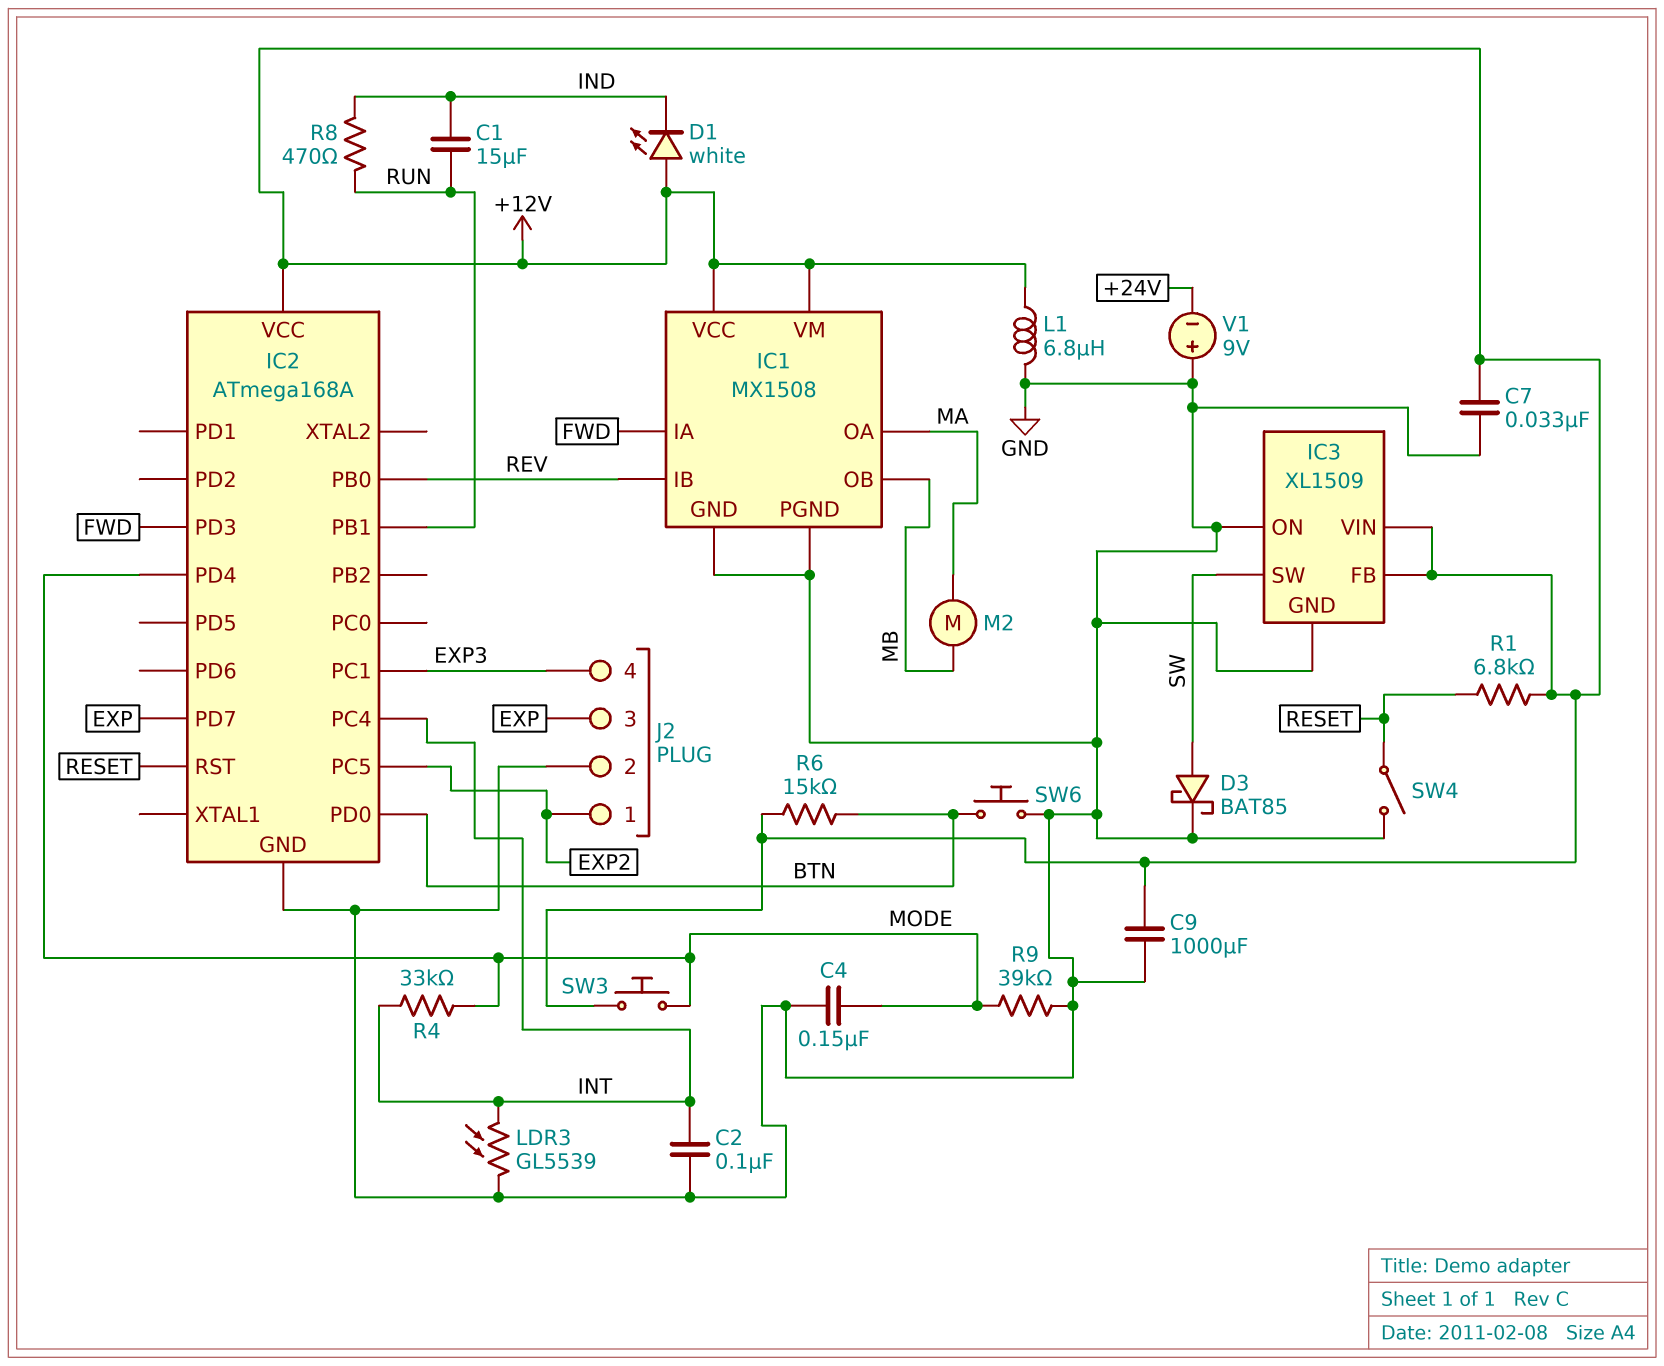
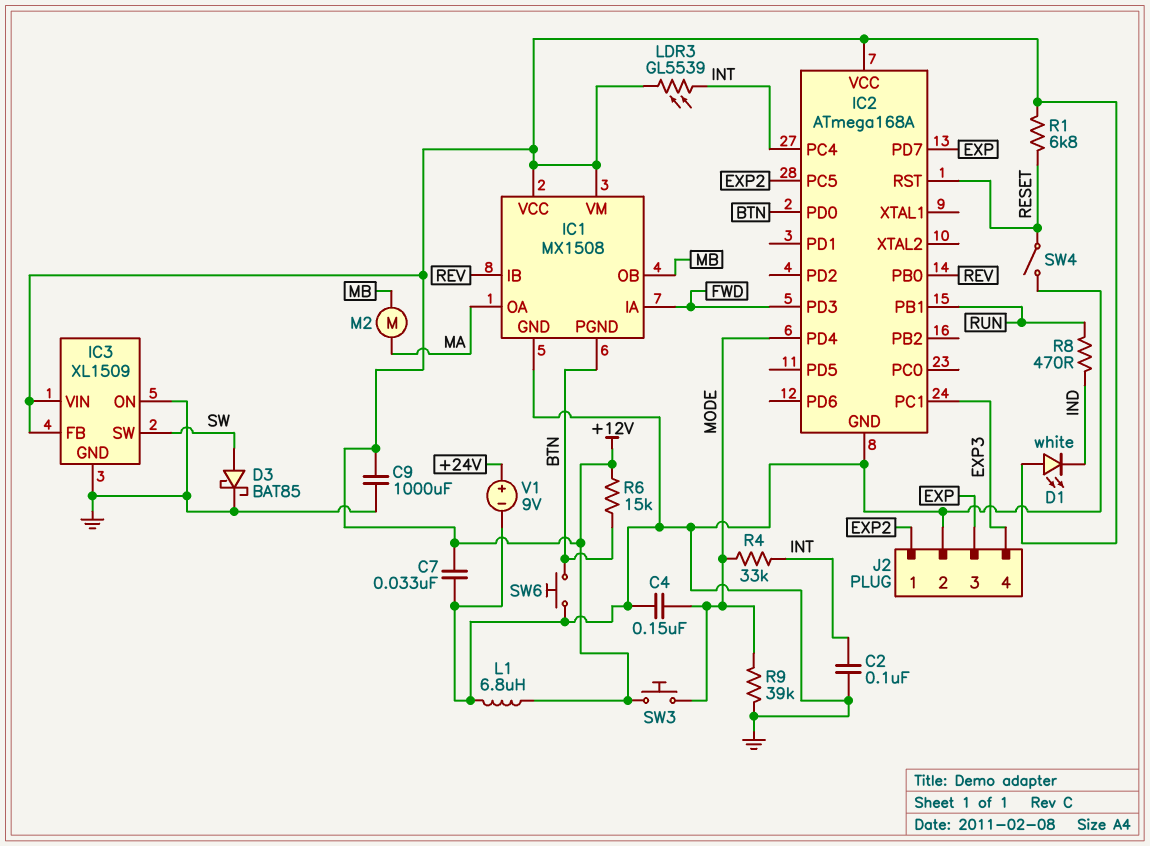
C1: 15uF (IND, RUN) -> none
IC1 pin PGND: GND -> BTN
LDR3: GL5539 (GND, INT) -> GL5539 (+12V, INT)
V1: 9V (plus GND, minus +24V) -> 9V (plus +24V, minus GND)

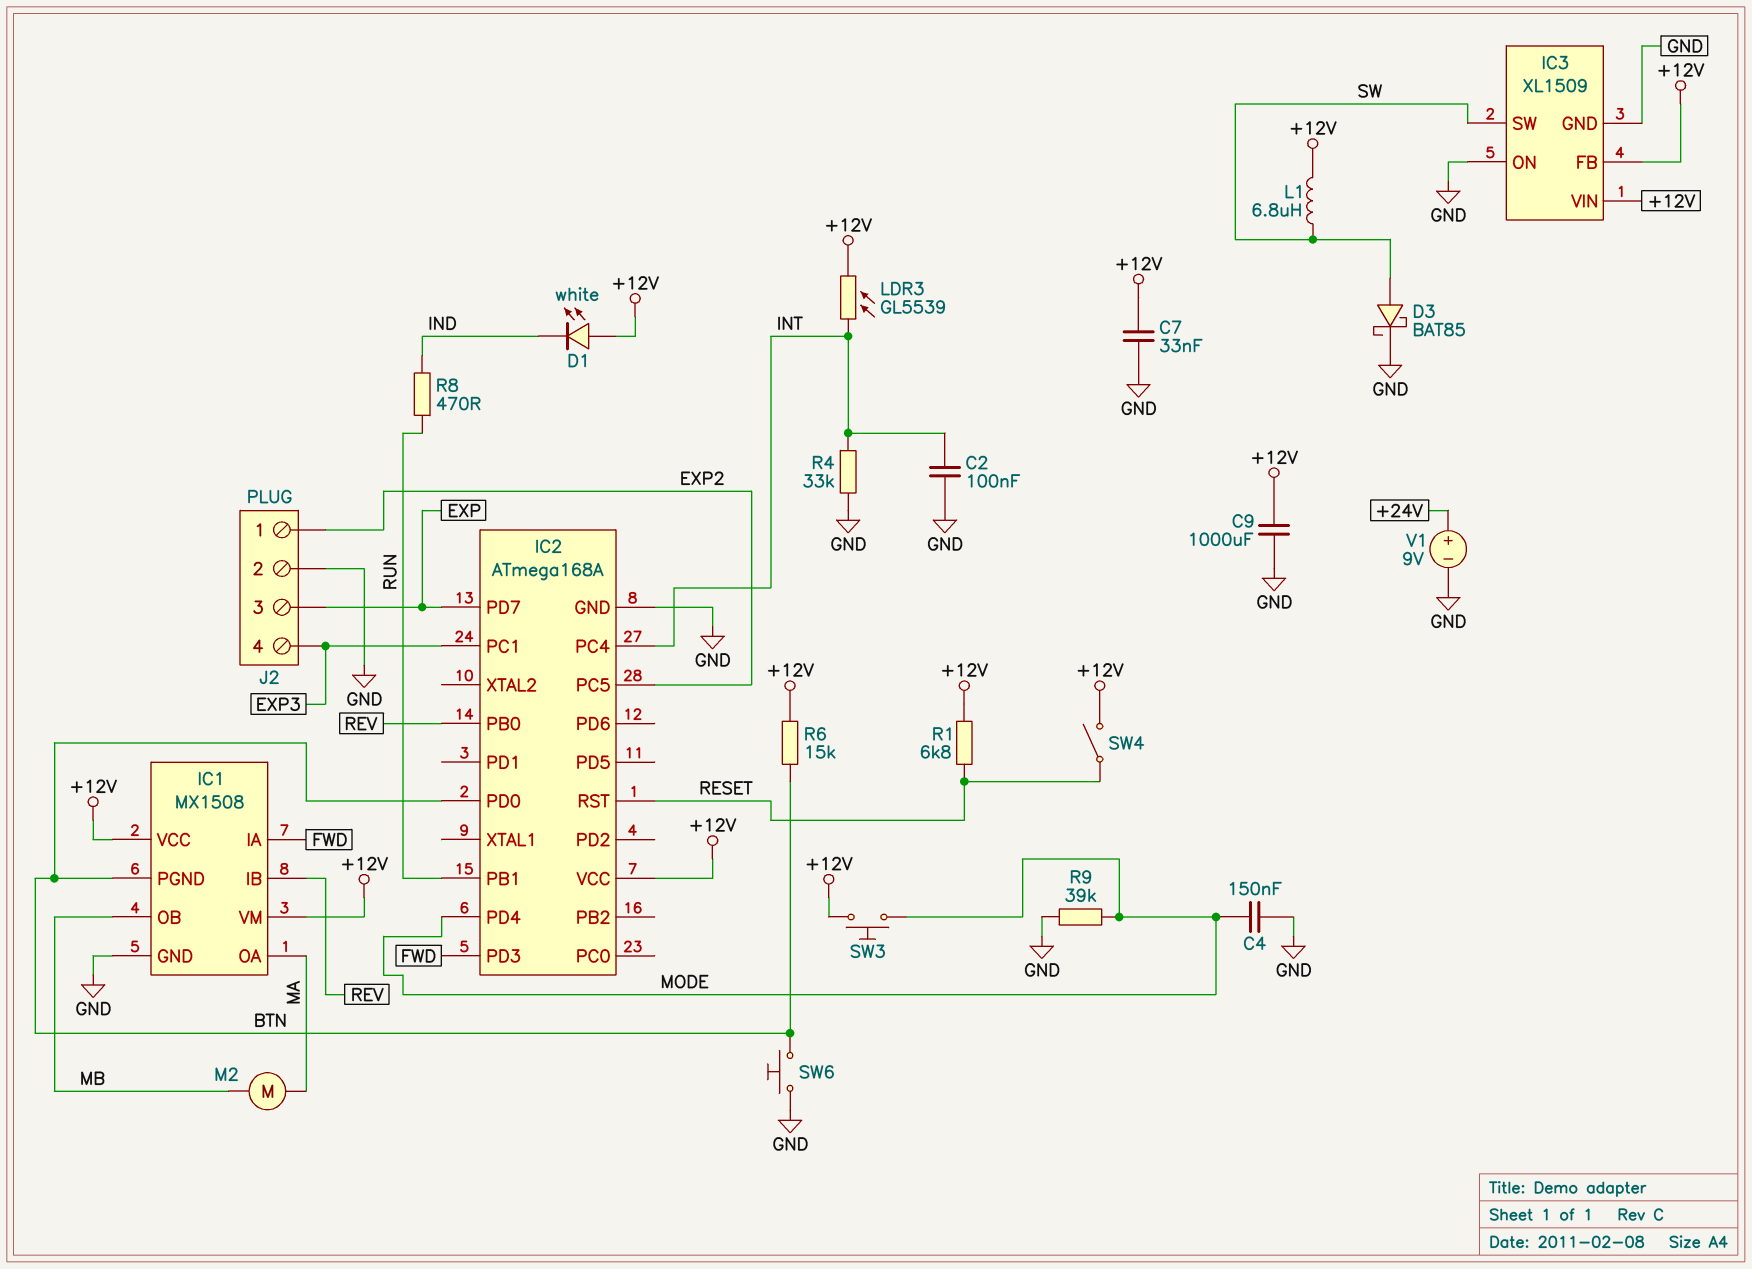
L1: 6.8uH (+12V, GND) -> 6.8uH (+12V, SW)
R4: 33k (INT, MODE) -> 33k (GND, INT)
SW4: switch (GND, RESET) -> switch (+12V, RESET)

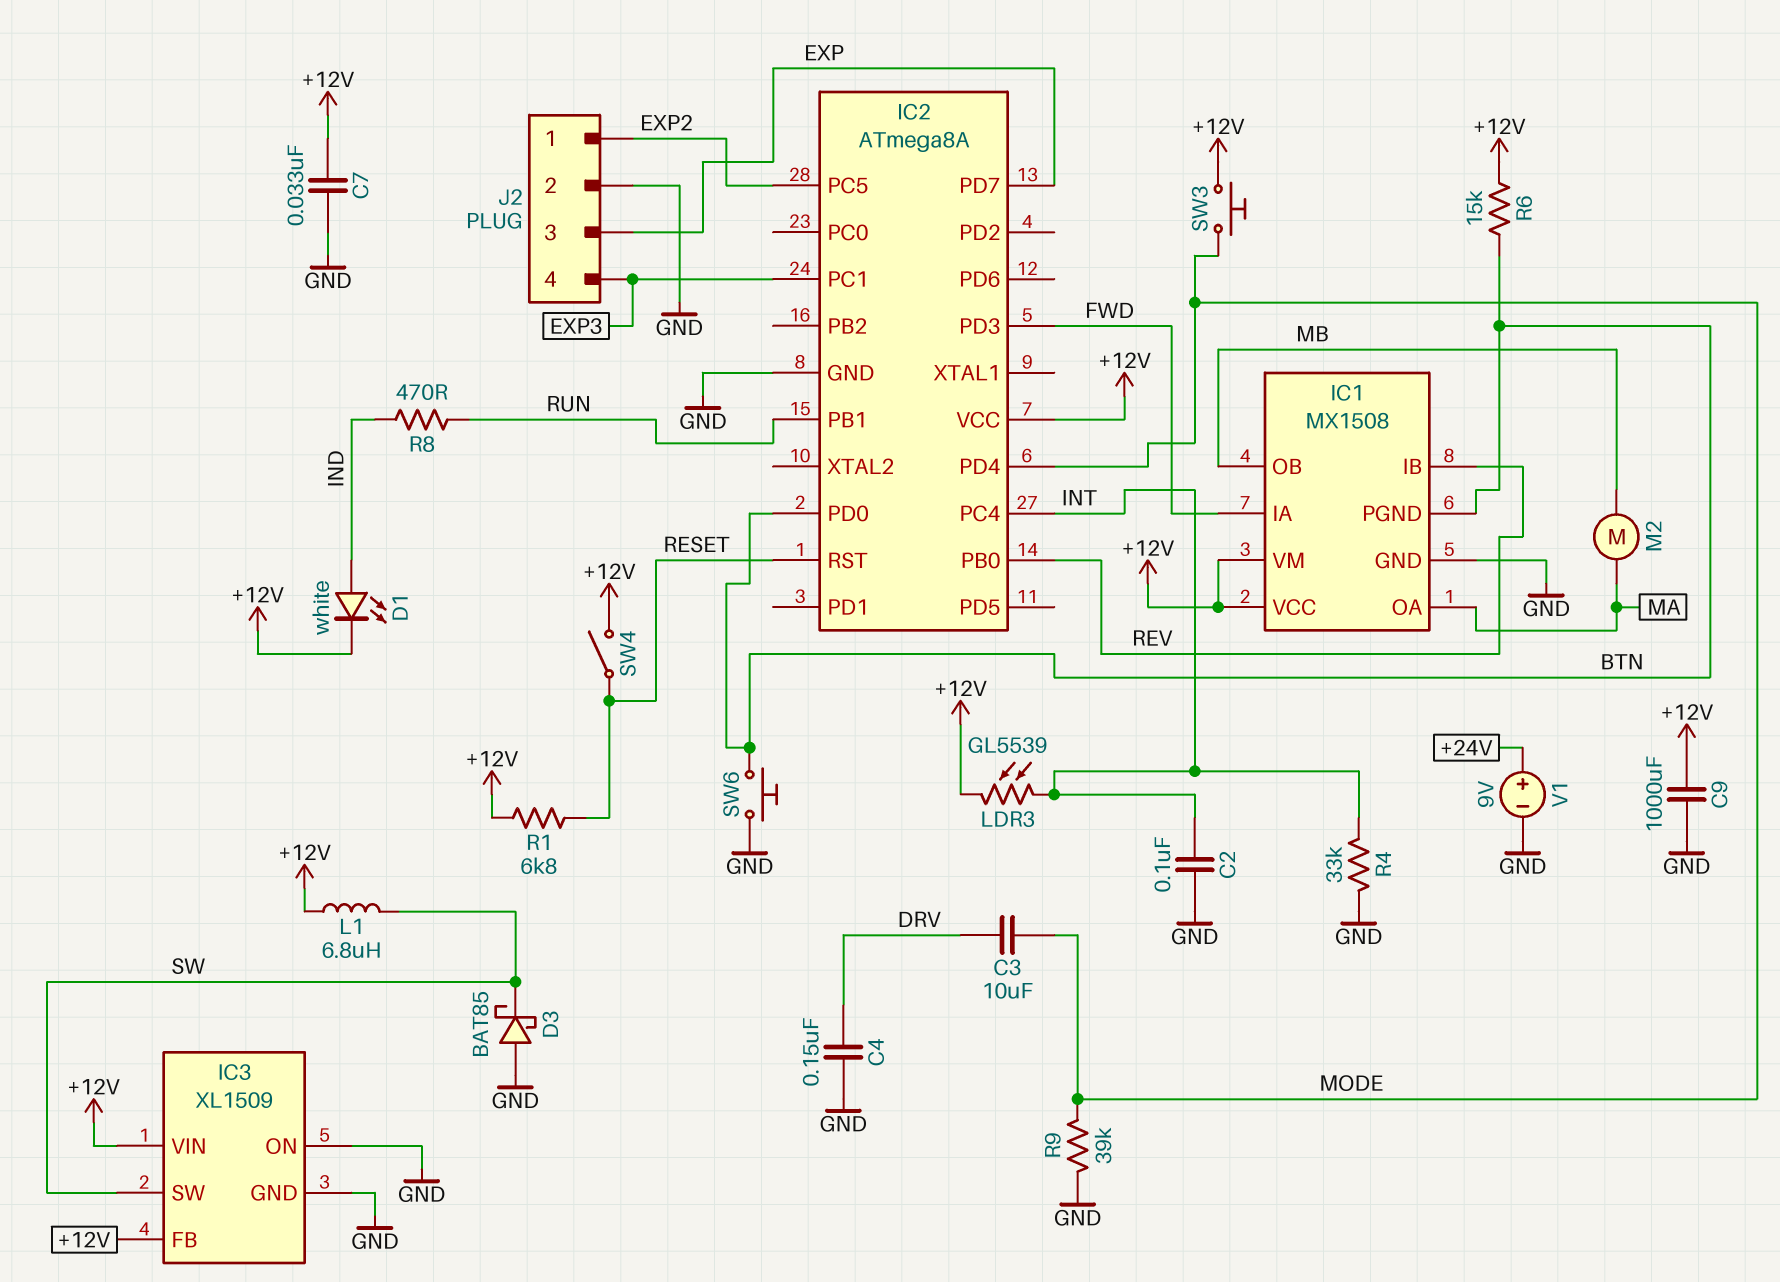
C3: none -> 10uF (DRV, MODE)
C4: 150nF (GND, MODE) -> 150nF (DRV, GND)
D1: LED white (A +12V, K IND) -> LED white (A IND, K +12V)
D3: schottky BAT85 (A SW, K GND) -> schottky BAT85 (A GND, K SW)
IC2: ATmega168A -> ATmega8A

